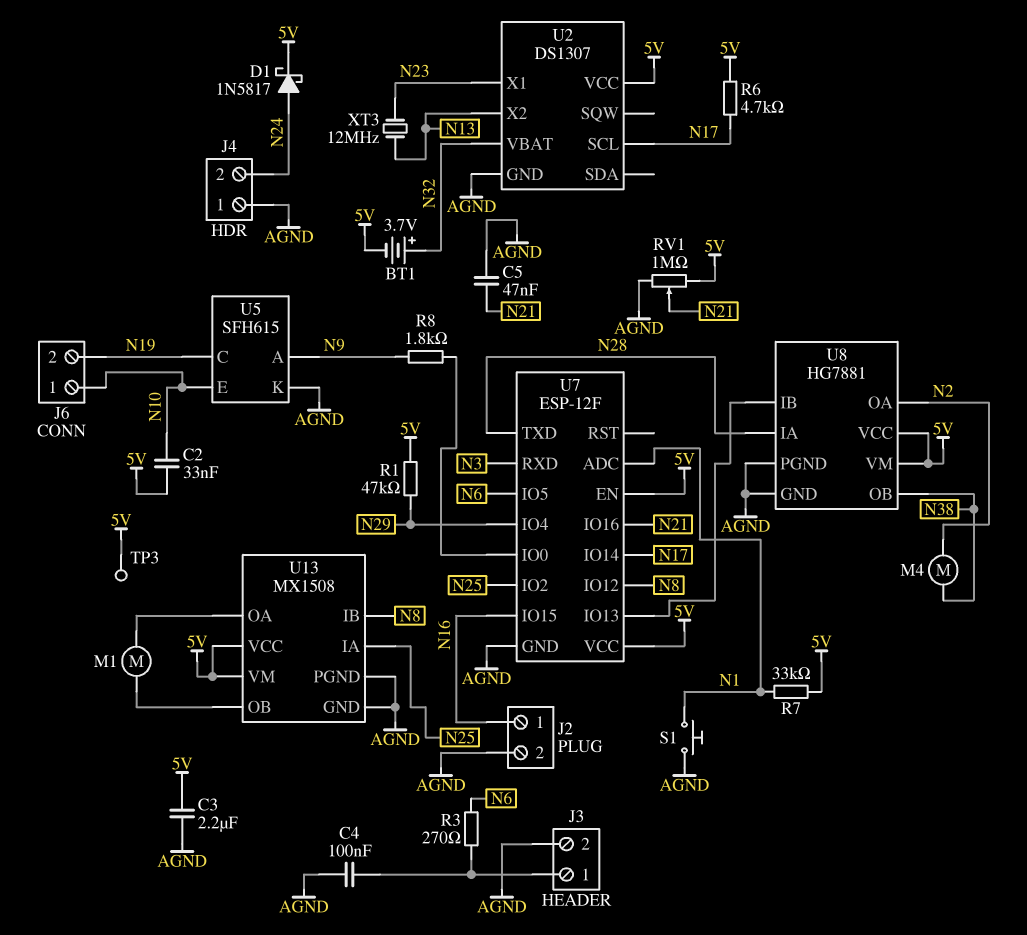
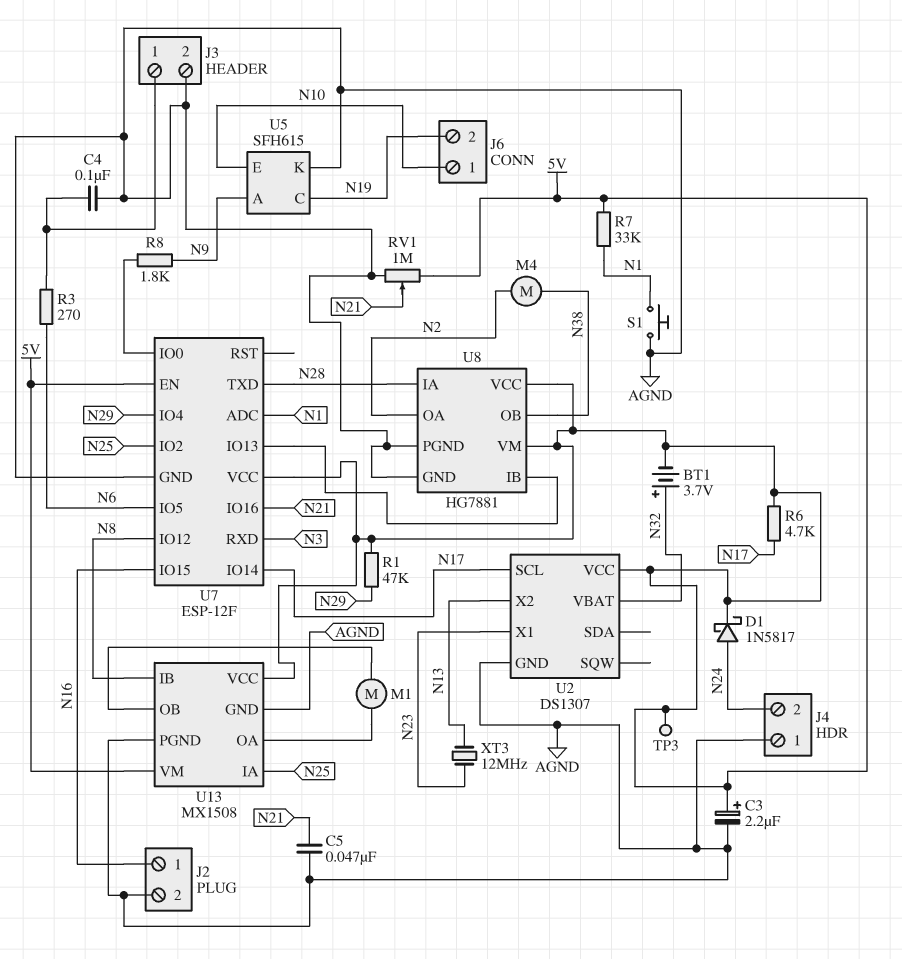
C2: 33nF (5V, N10) -> none
C3: 2.2uF (5V, AGND) -> 2.2uF (plus 5V, minus AGND)

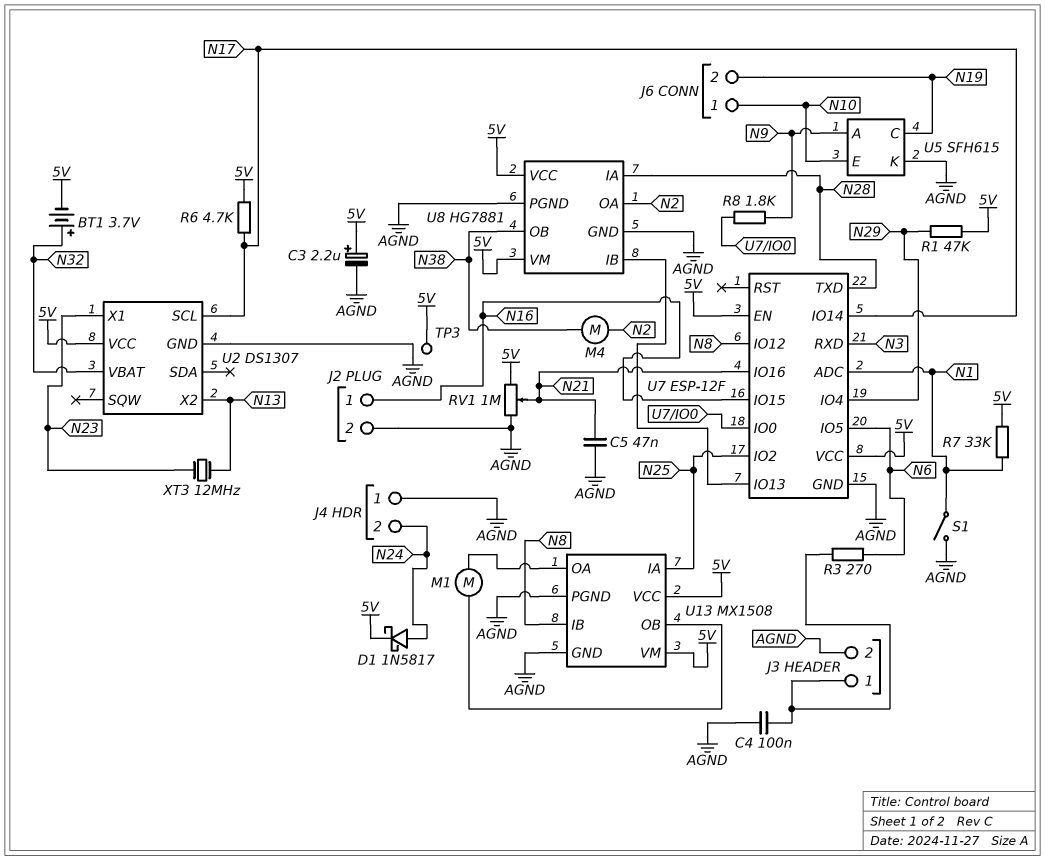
S1: button (AGND, N1) -> switch (AGND, N1)

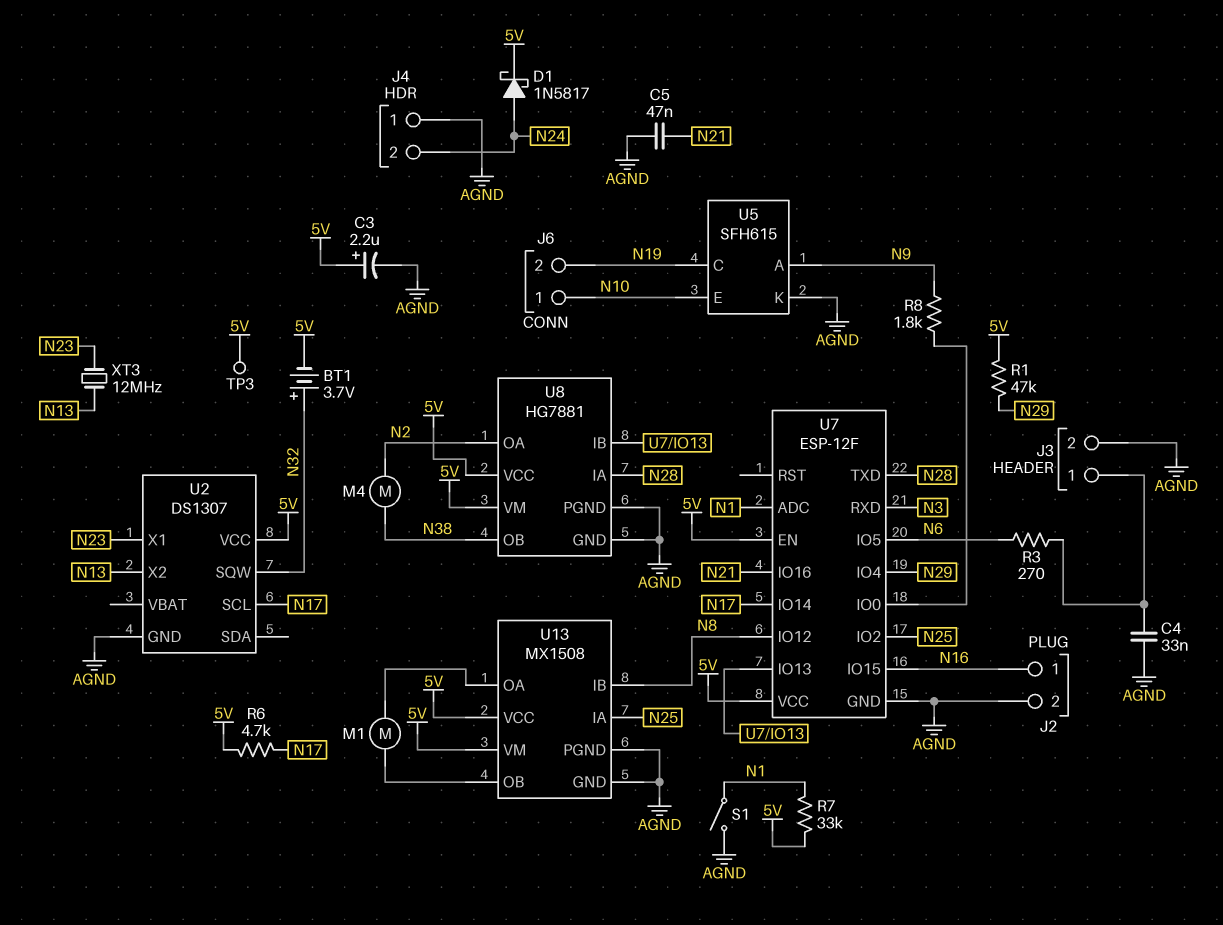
C4: 100nF (AGND, J3/1) -> 33nF (AGND, J3/1)
RV1: 1M (5V, AGND, wiper N21) -> none
U2 pin SQW: none -> N32
U2 pin VBAT: N32 -> none

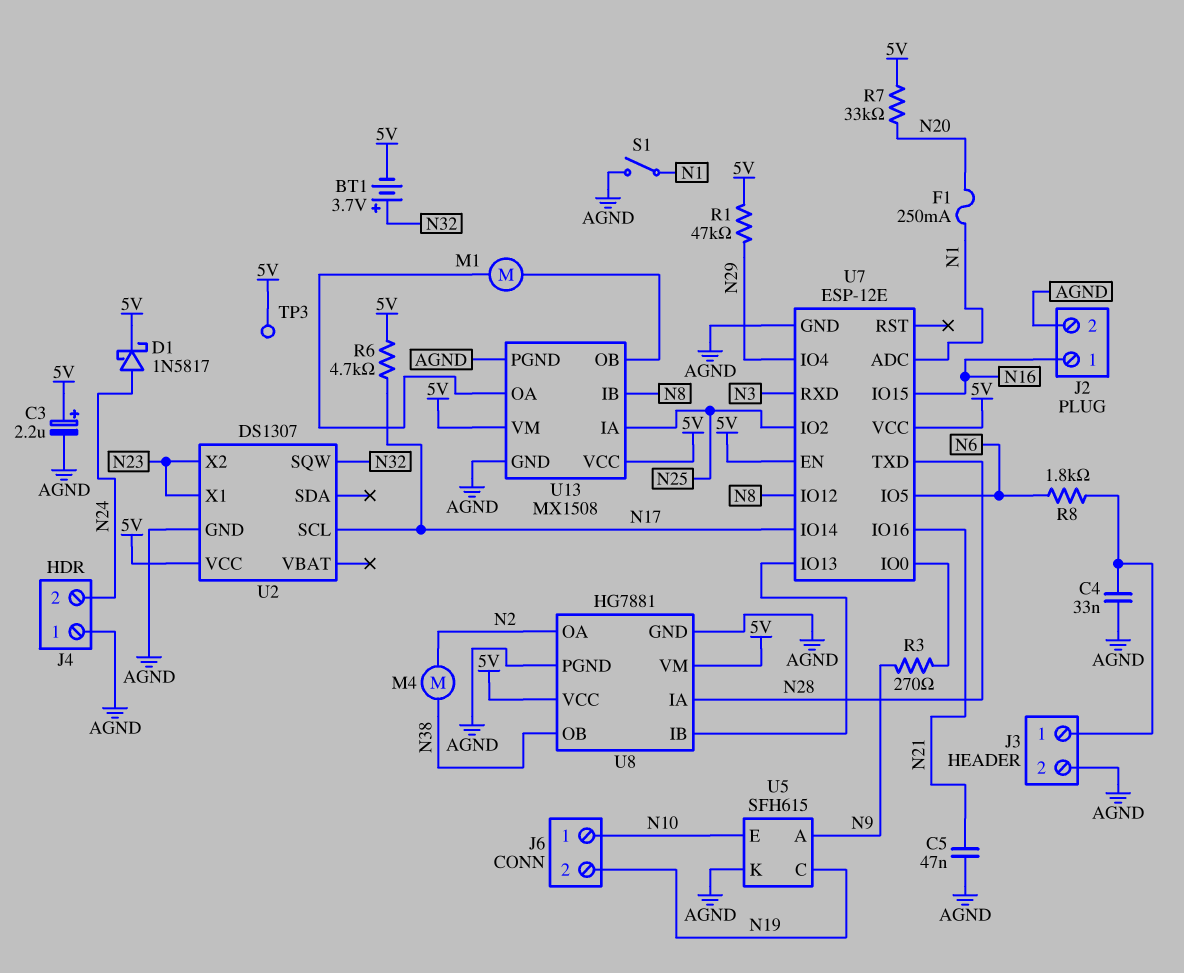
F1: none -> 250mA (N1, N20)
R3: 270 (J3/1, N6) -> 270 (N9, U7/IO0)
R7: 33k (5V, N1) -> 33k (5V, N20)
R8: 1.8k (N9, U7/IO0) -> 1.8k (J3/1, N6)
U2 pin X2: N13 -> N23
U7: ESP-12F -> ESP-12E
XT3: 12MHz (N13, N23) -> none

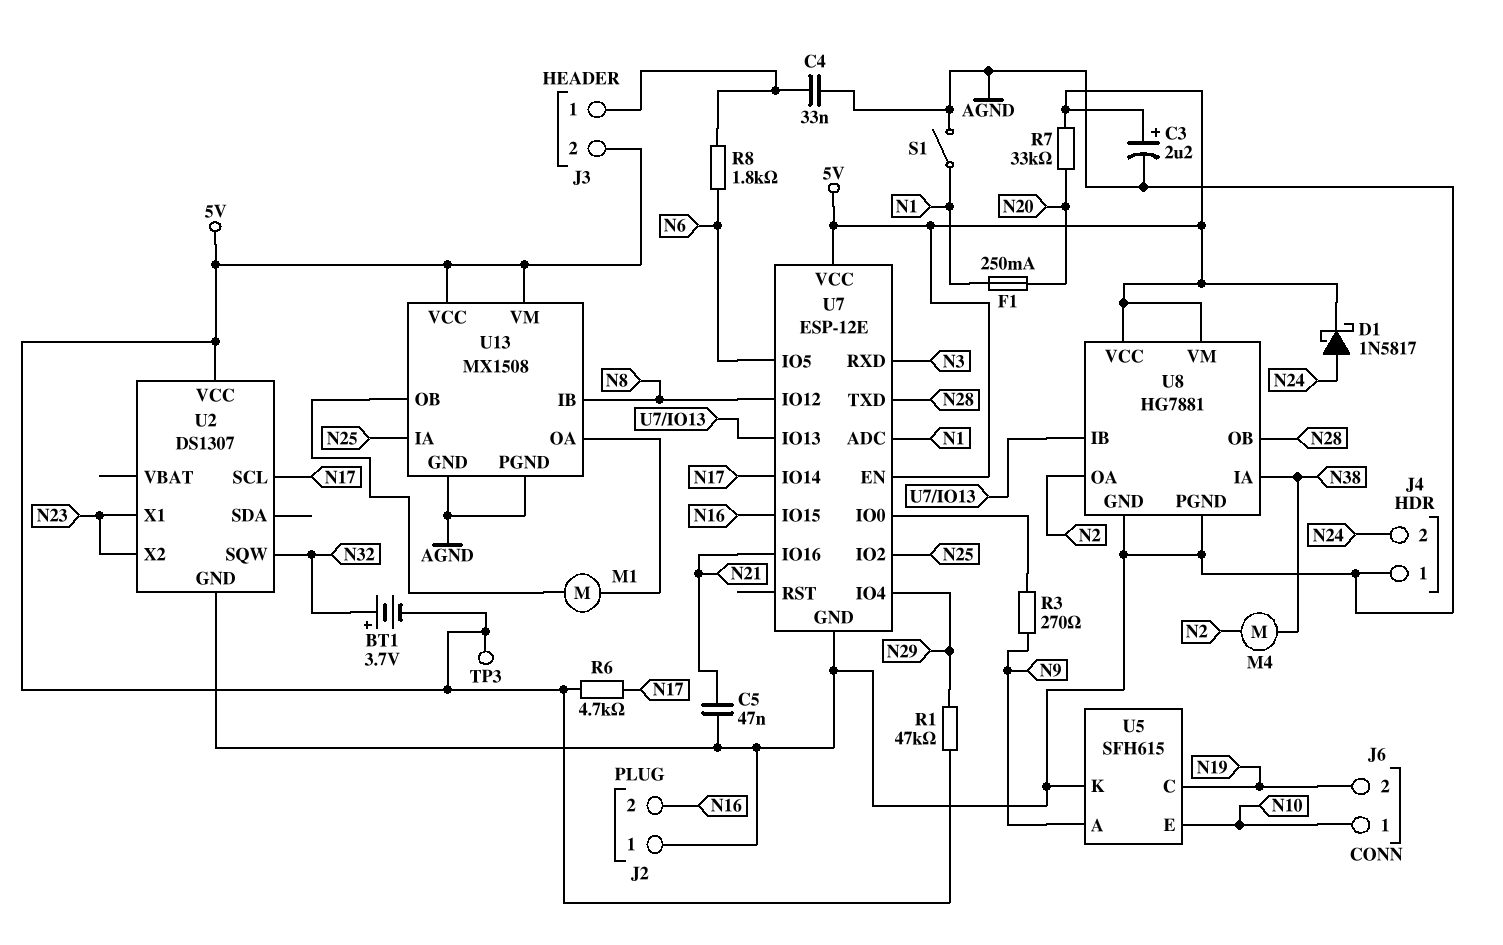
J2 pin 1: N16 -> AGND
J2 pin 2: AGND -> N16
J3 pin 2: AGND -> 5V
U8 pin IA: N28 -> N38
U8 pin OB: N38 -> N28

